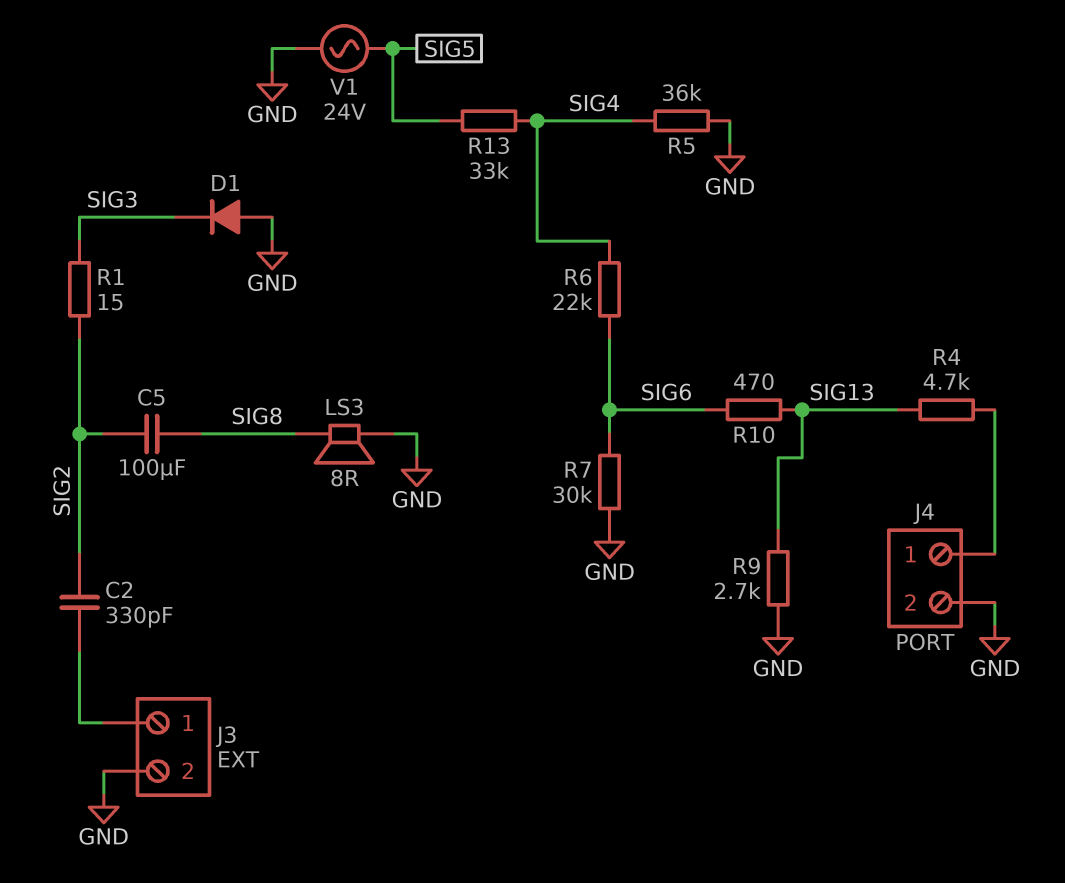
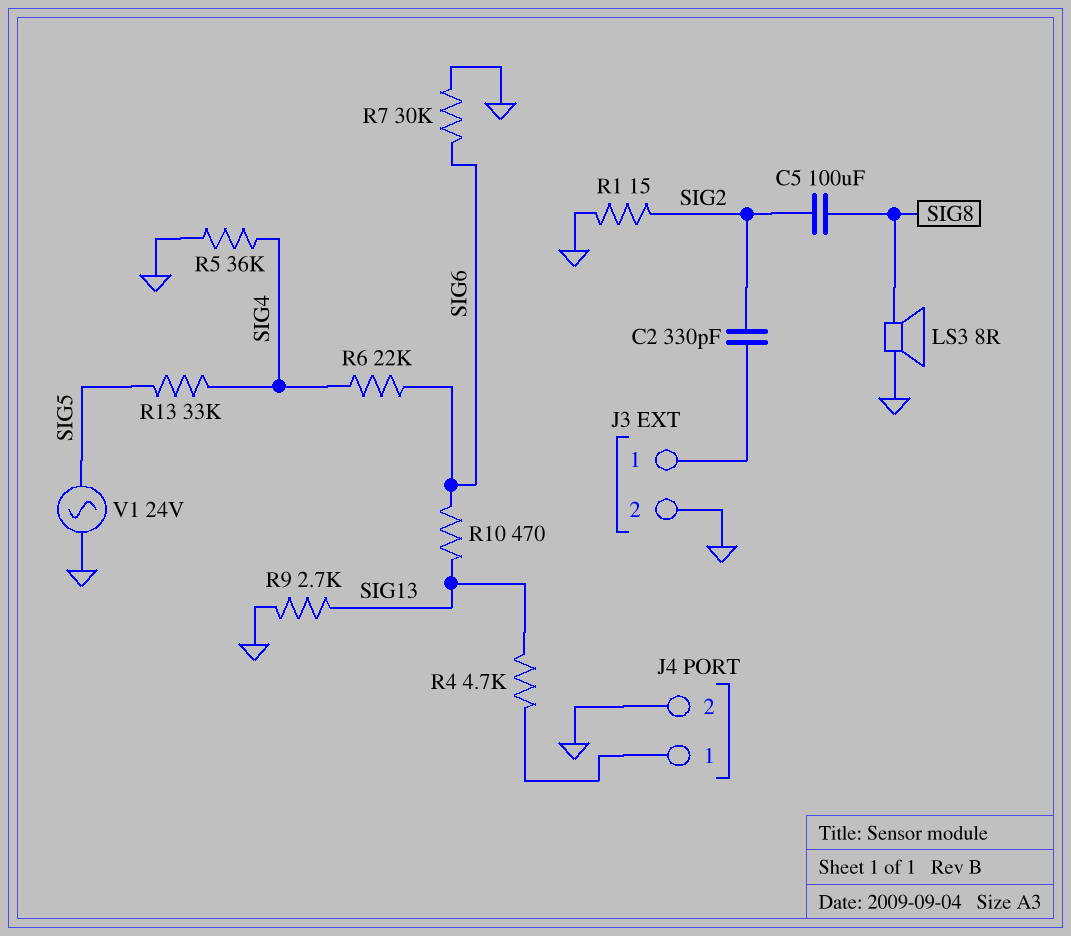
D1: diode (A GND, K SIG3) -> none
R1: 15 (SIG2, SIG3) -> 15 (GND, SIG2)

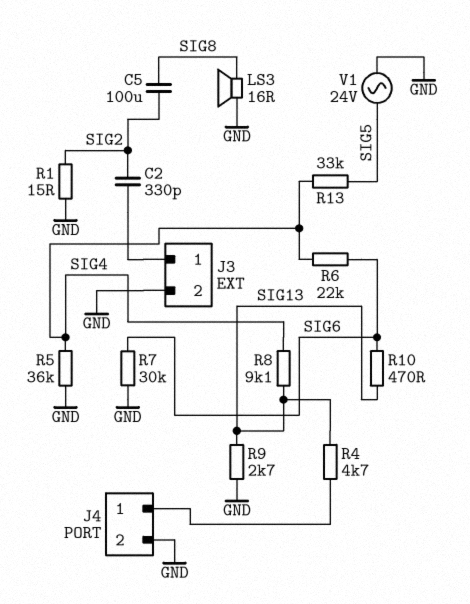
LS3: speaker 8R (GND, SIG8) -> speaker 16R (GND, SIG8)
R8: none -> 9.1k (SIG4, SIG13)

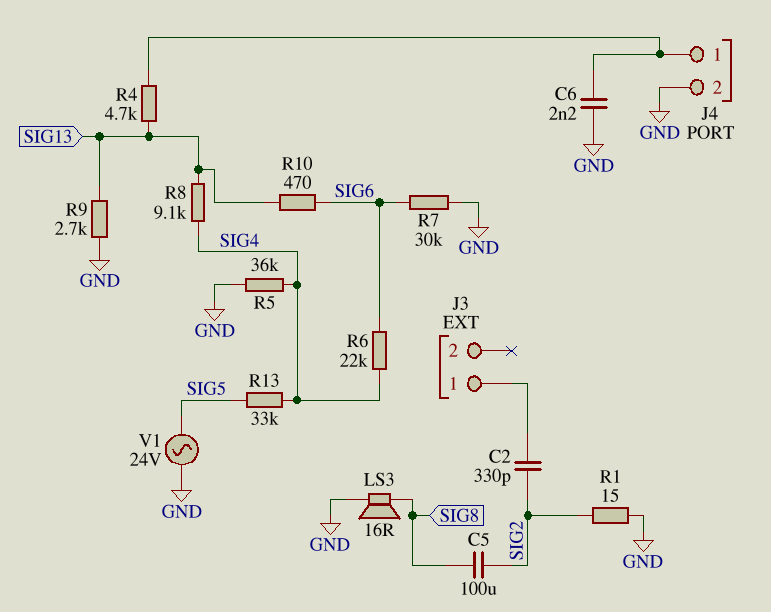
C6: none -> 2.2nF (GND, J4/1)
J3 pin 2: GND -> none

